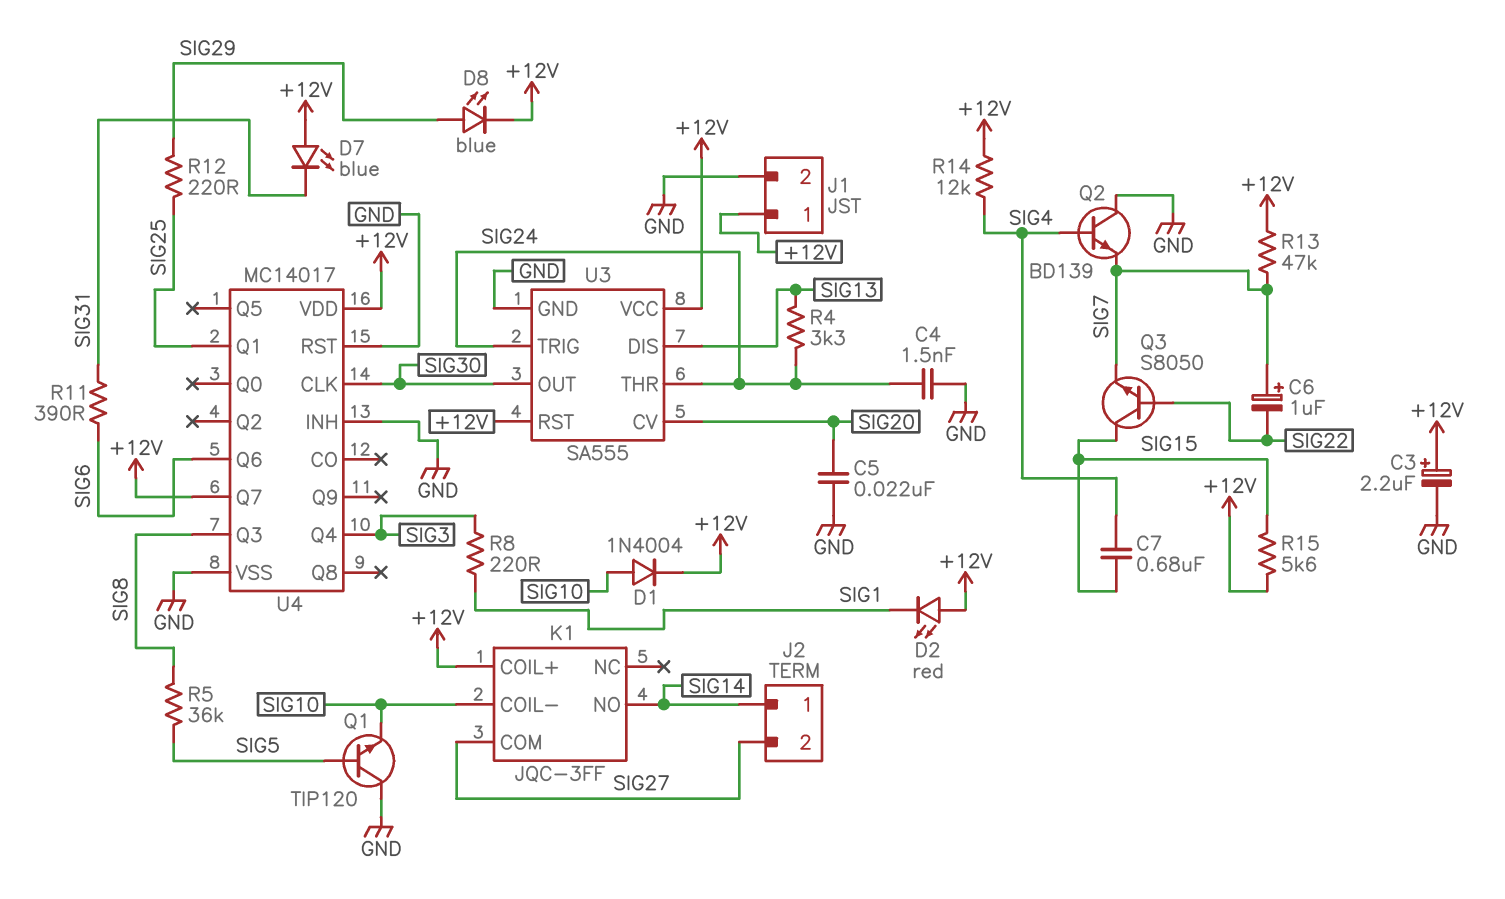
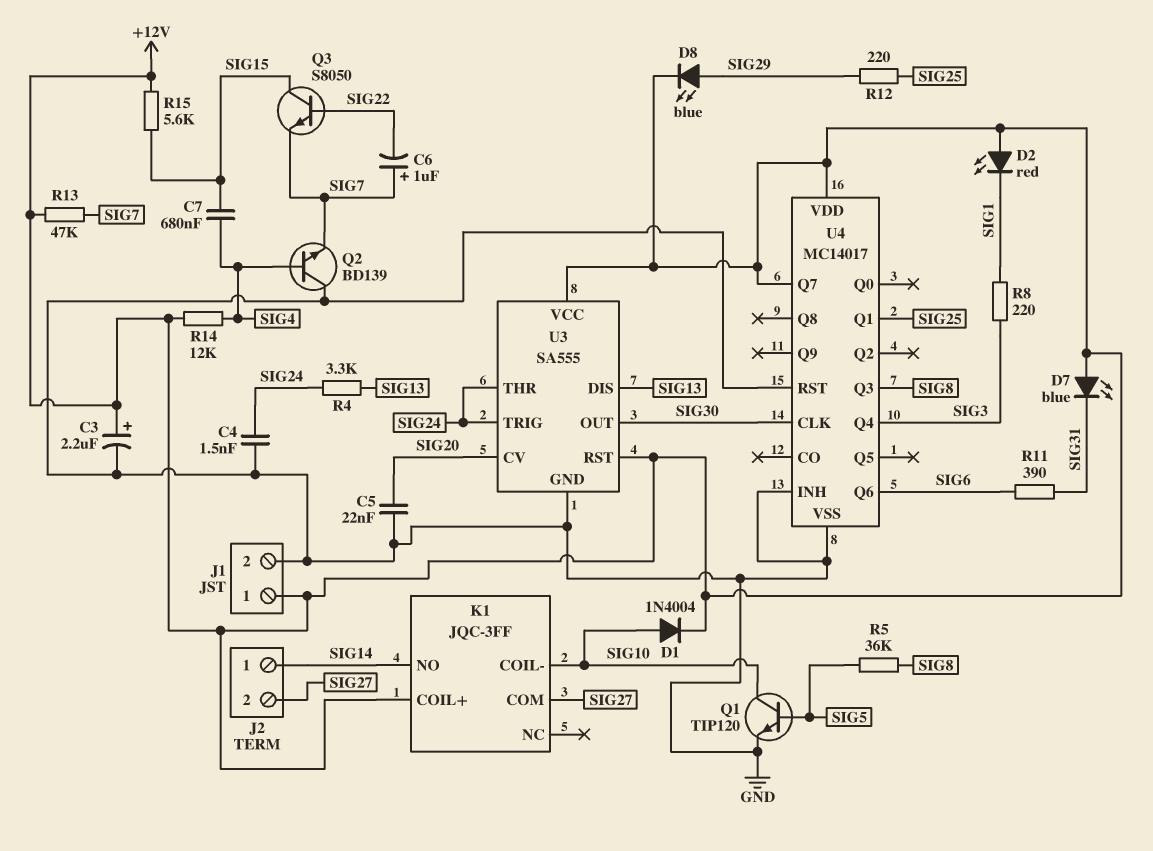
Q1: NPN TIP120 (B SIG5, C GND, E SIG10) -> NPN TIP120 (B SIG5, C SIG10, E GND)

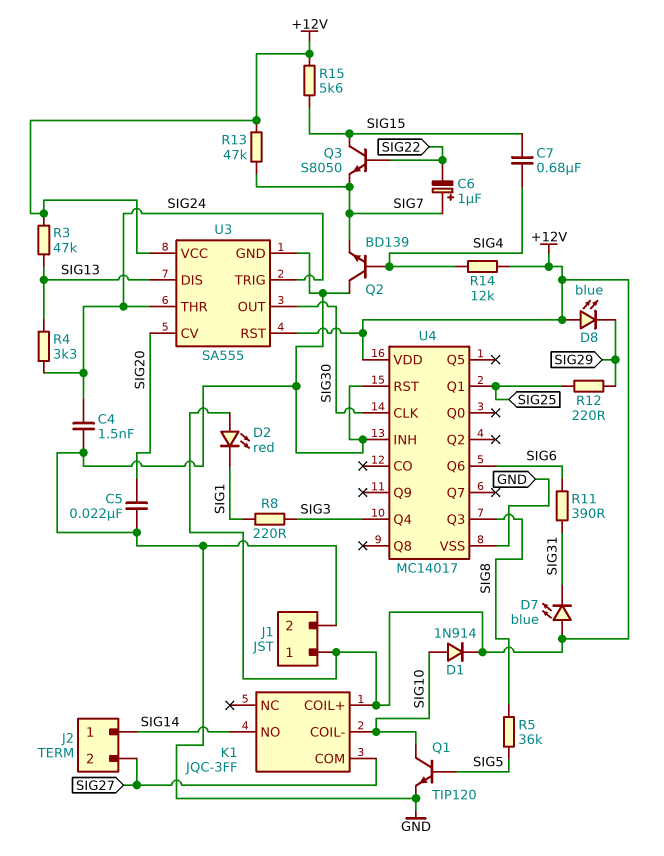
C3: 2.2uF (plus +12V, minus GND) -> none
D1: diode 1N4004 (A SIG10, K +12V) -> diode 1N914 (A SIG10, K +12V)
D8: LED blue (A SIG29, K +12V) -> LED blue (A +12V, K SIG29)
R3: none -> 47k (+12V, SIG13)
U4 pin Q7: +12V -> none

